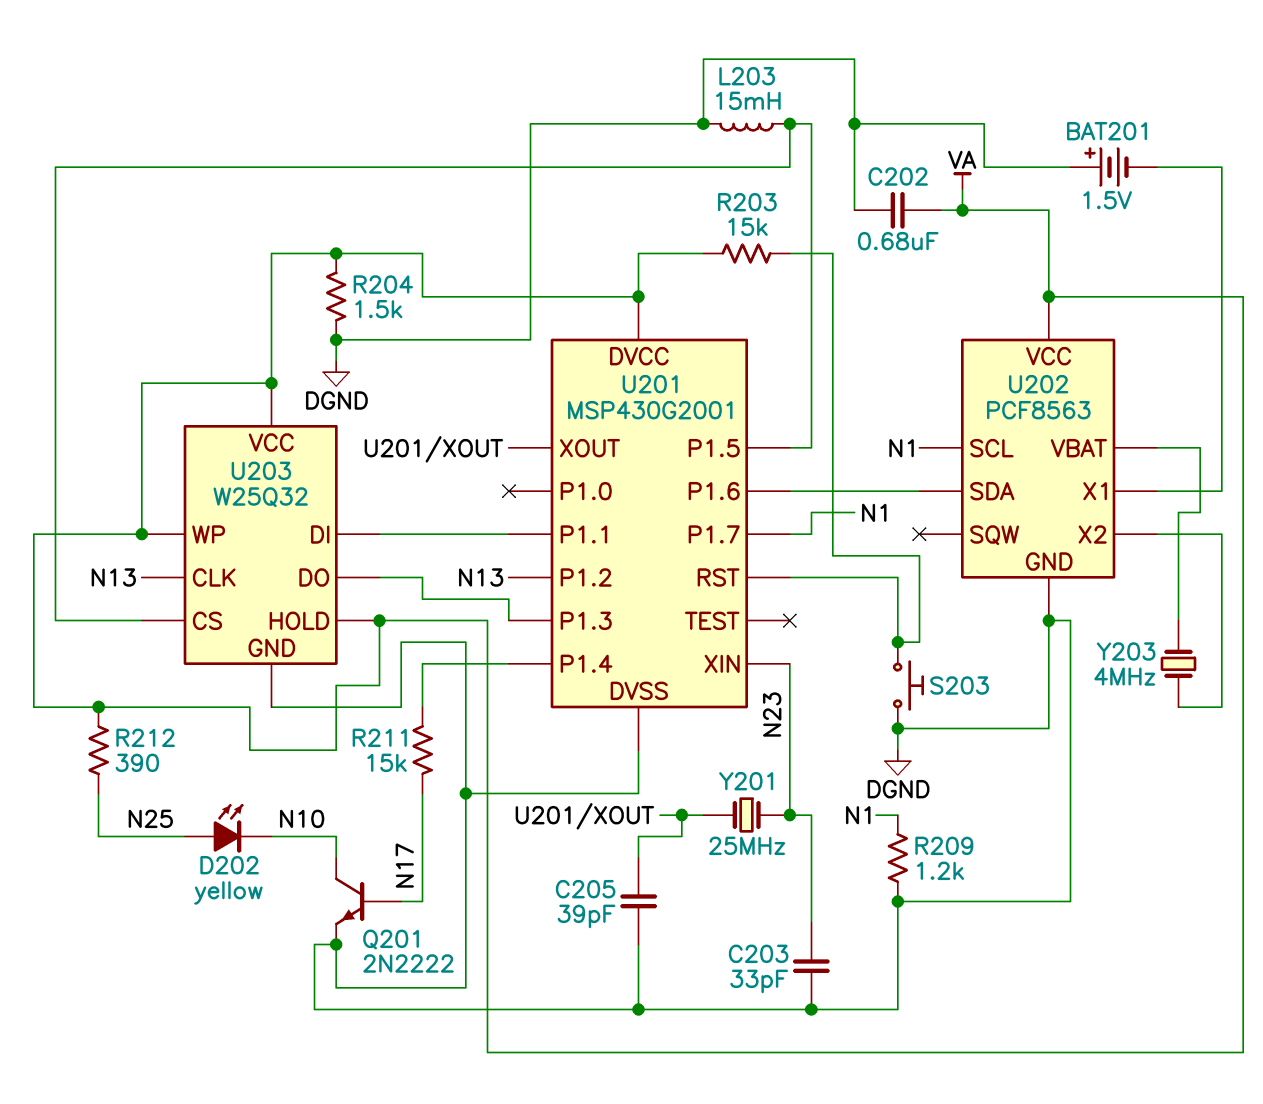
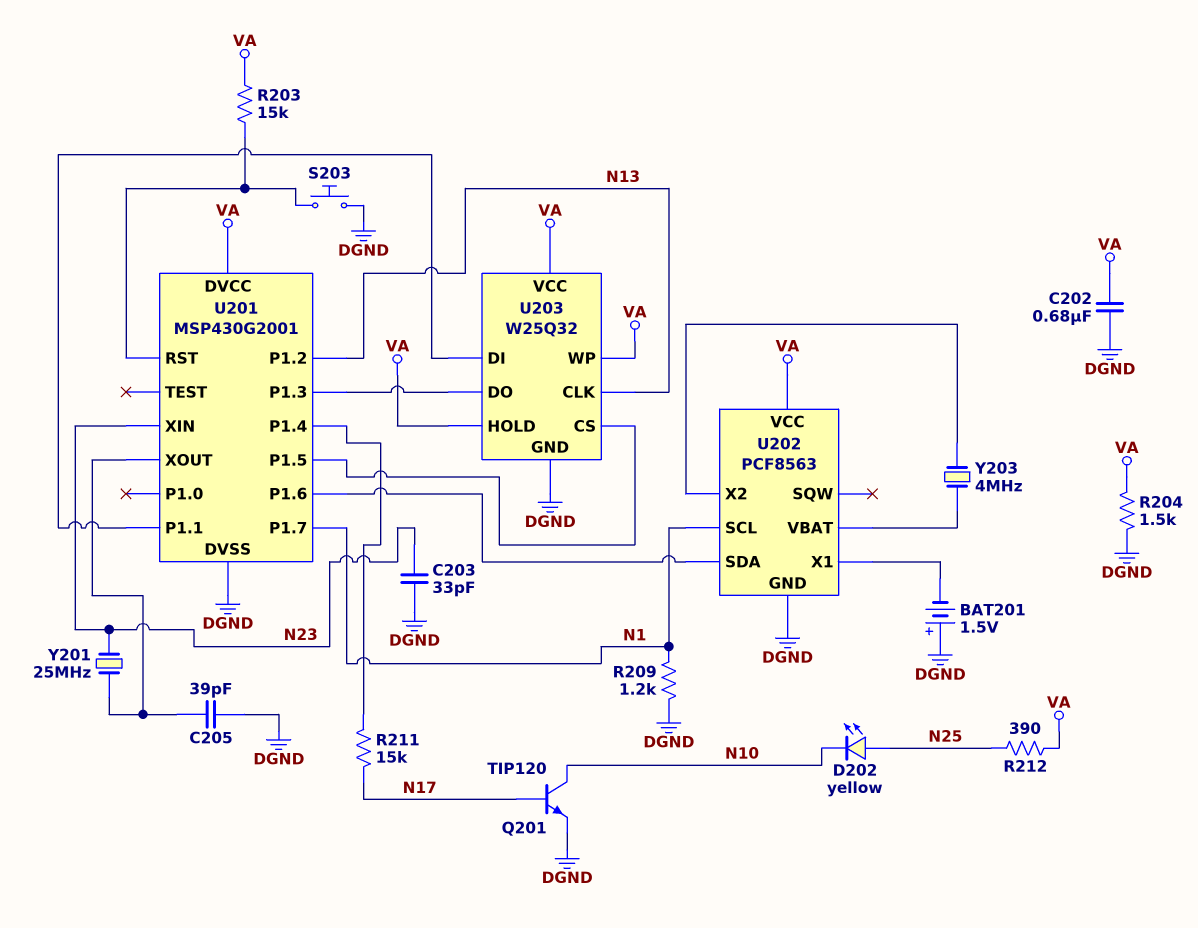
L203: 15mH (DGND, U201/P1.5) -> none
Q201: NPN 2N2222 (B N17, C N10, E DGND) -> NPN TIP120 (B N17, C N10, E DGND)

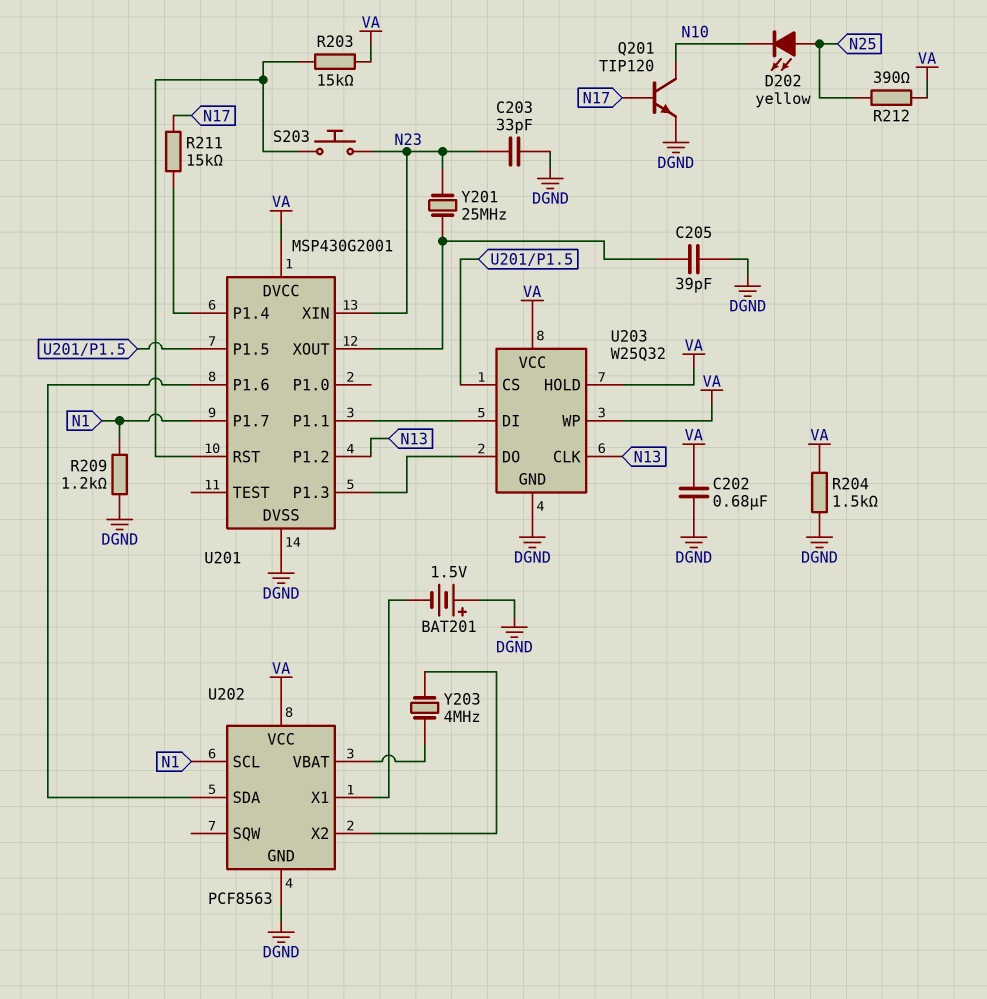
S203: button (DGND, U201/RST) -> button (N23, U201/RST)

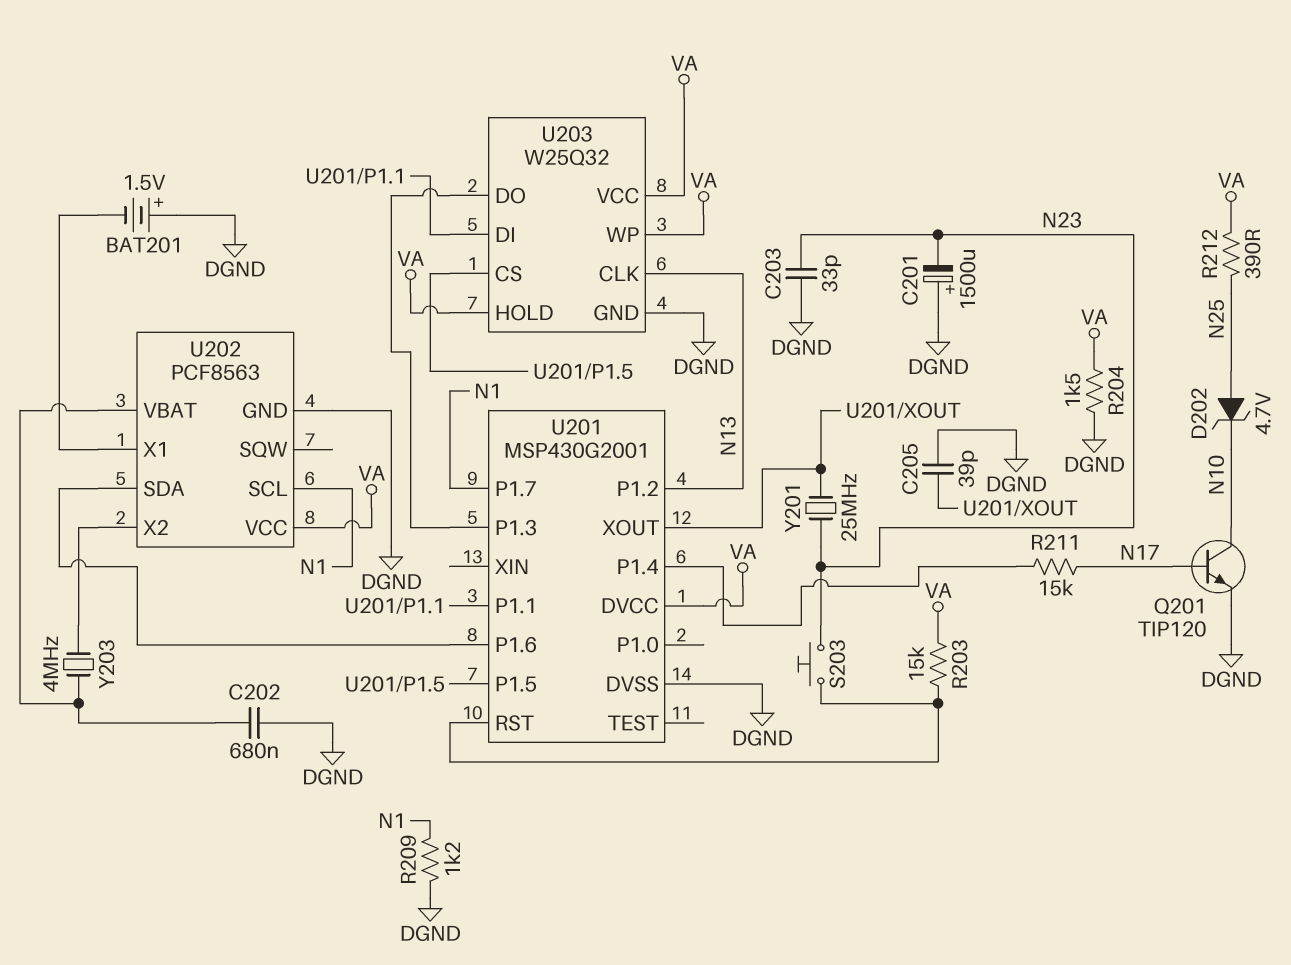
C201: none -> 1500uF (plus DGND, minus N23)
C202: 680nF (DGND, VA) -> 680nF (DGND, U202/VBAT)
D202: LED yellow (A N25, K N10) -> zener 4.7V (A N25, K N10)
U201 pin XIN: N23 -> none

